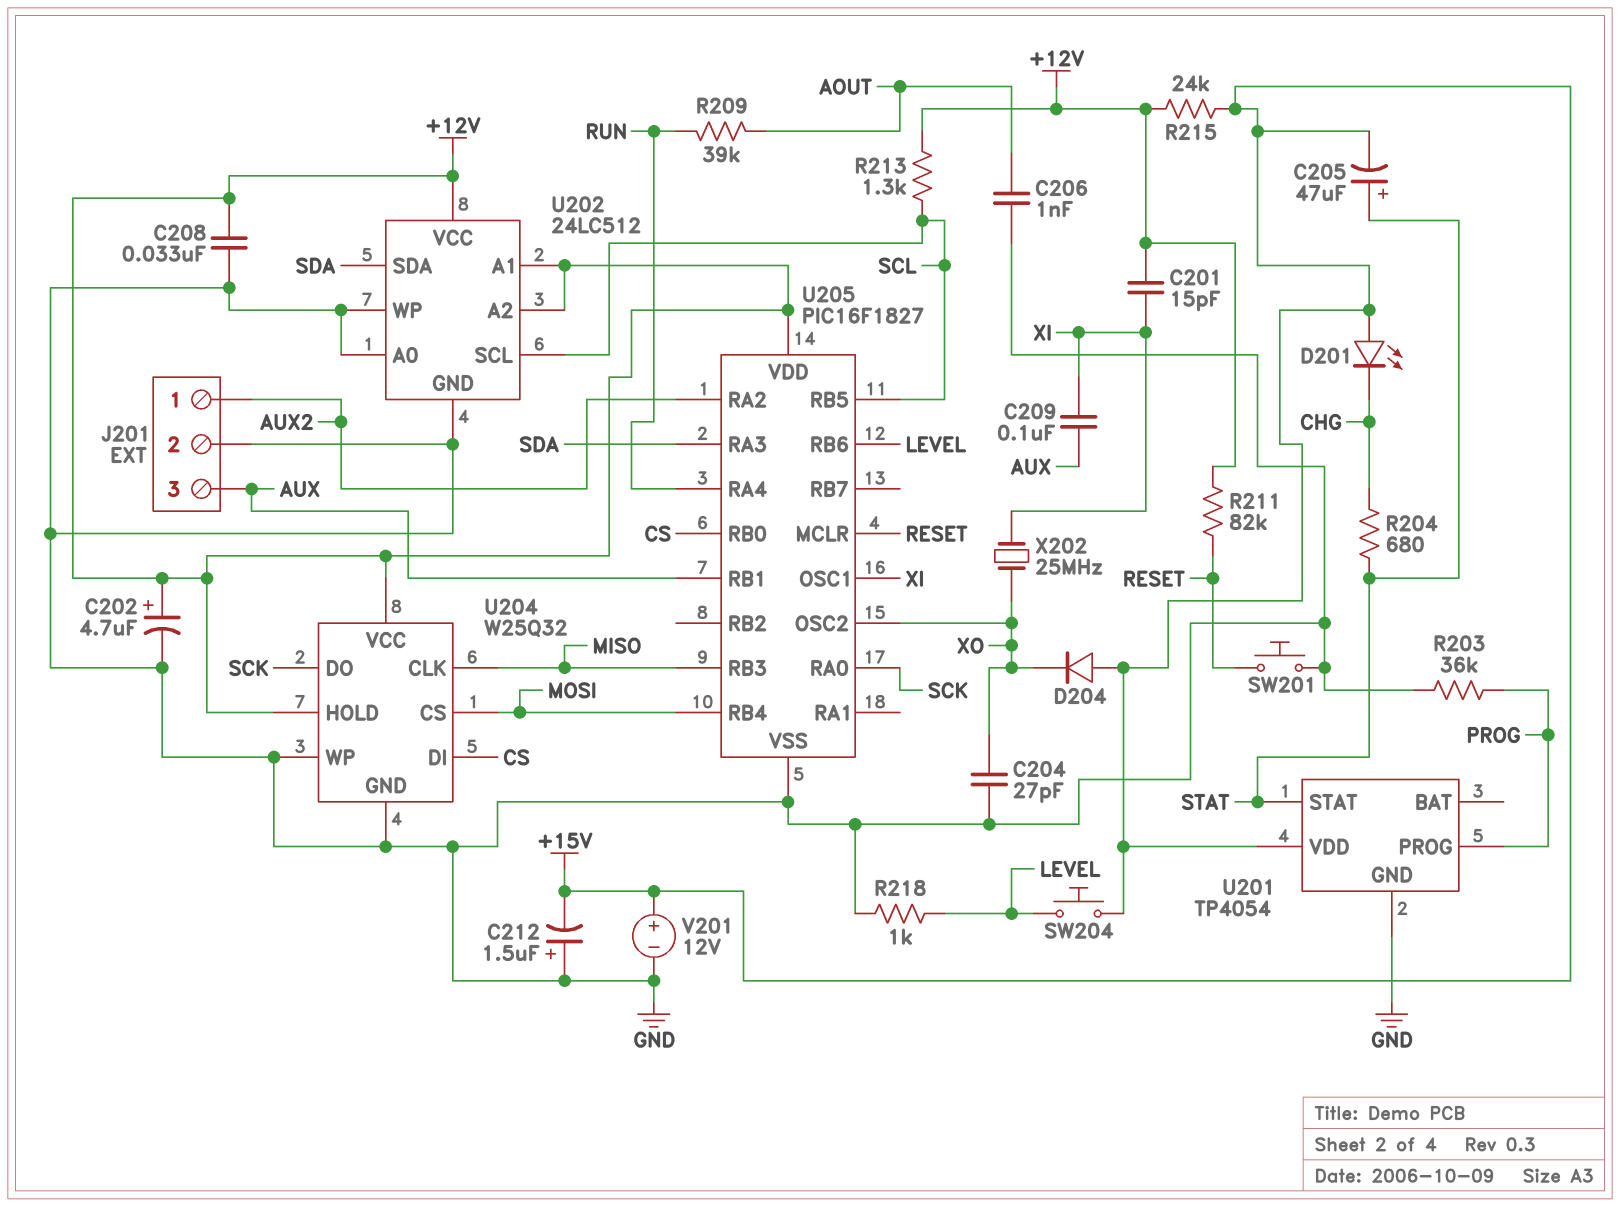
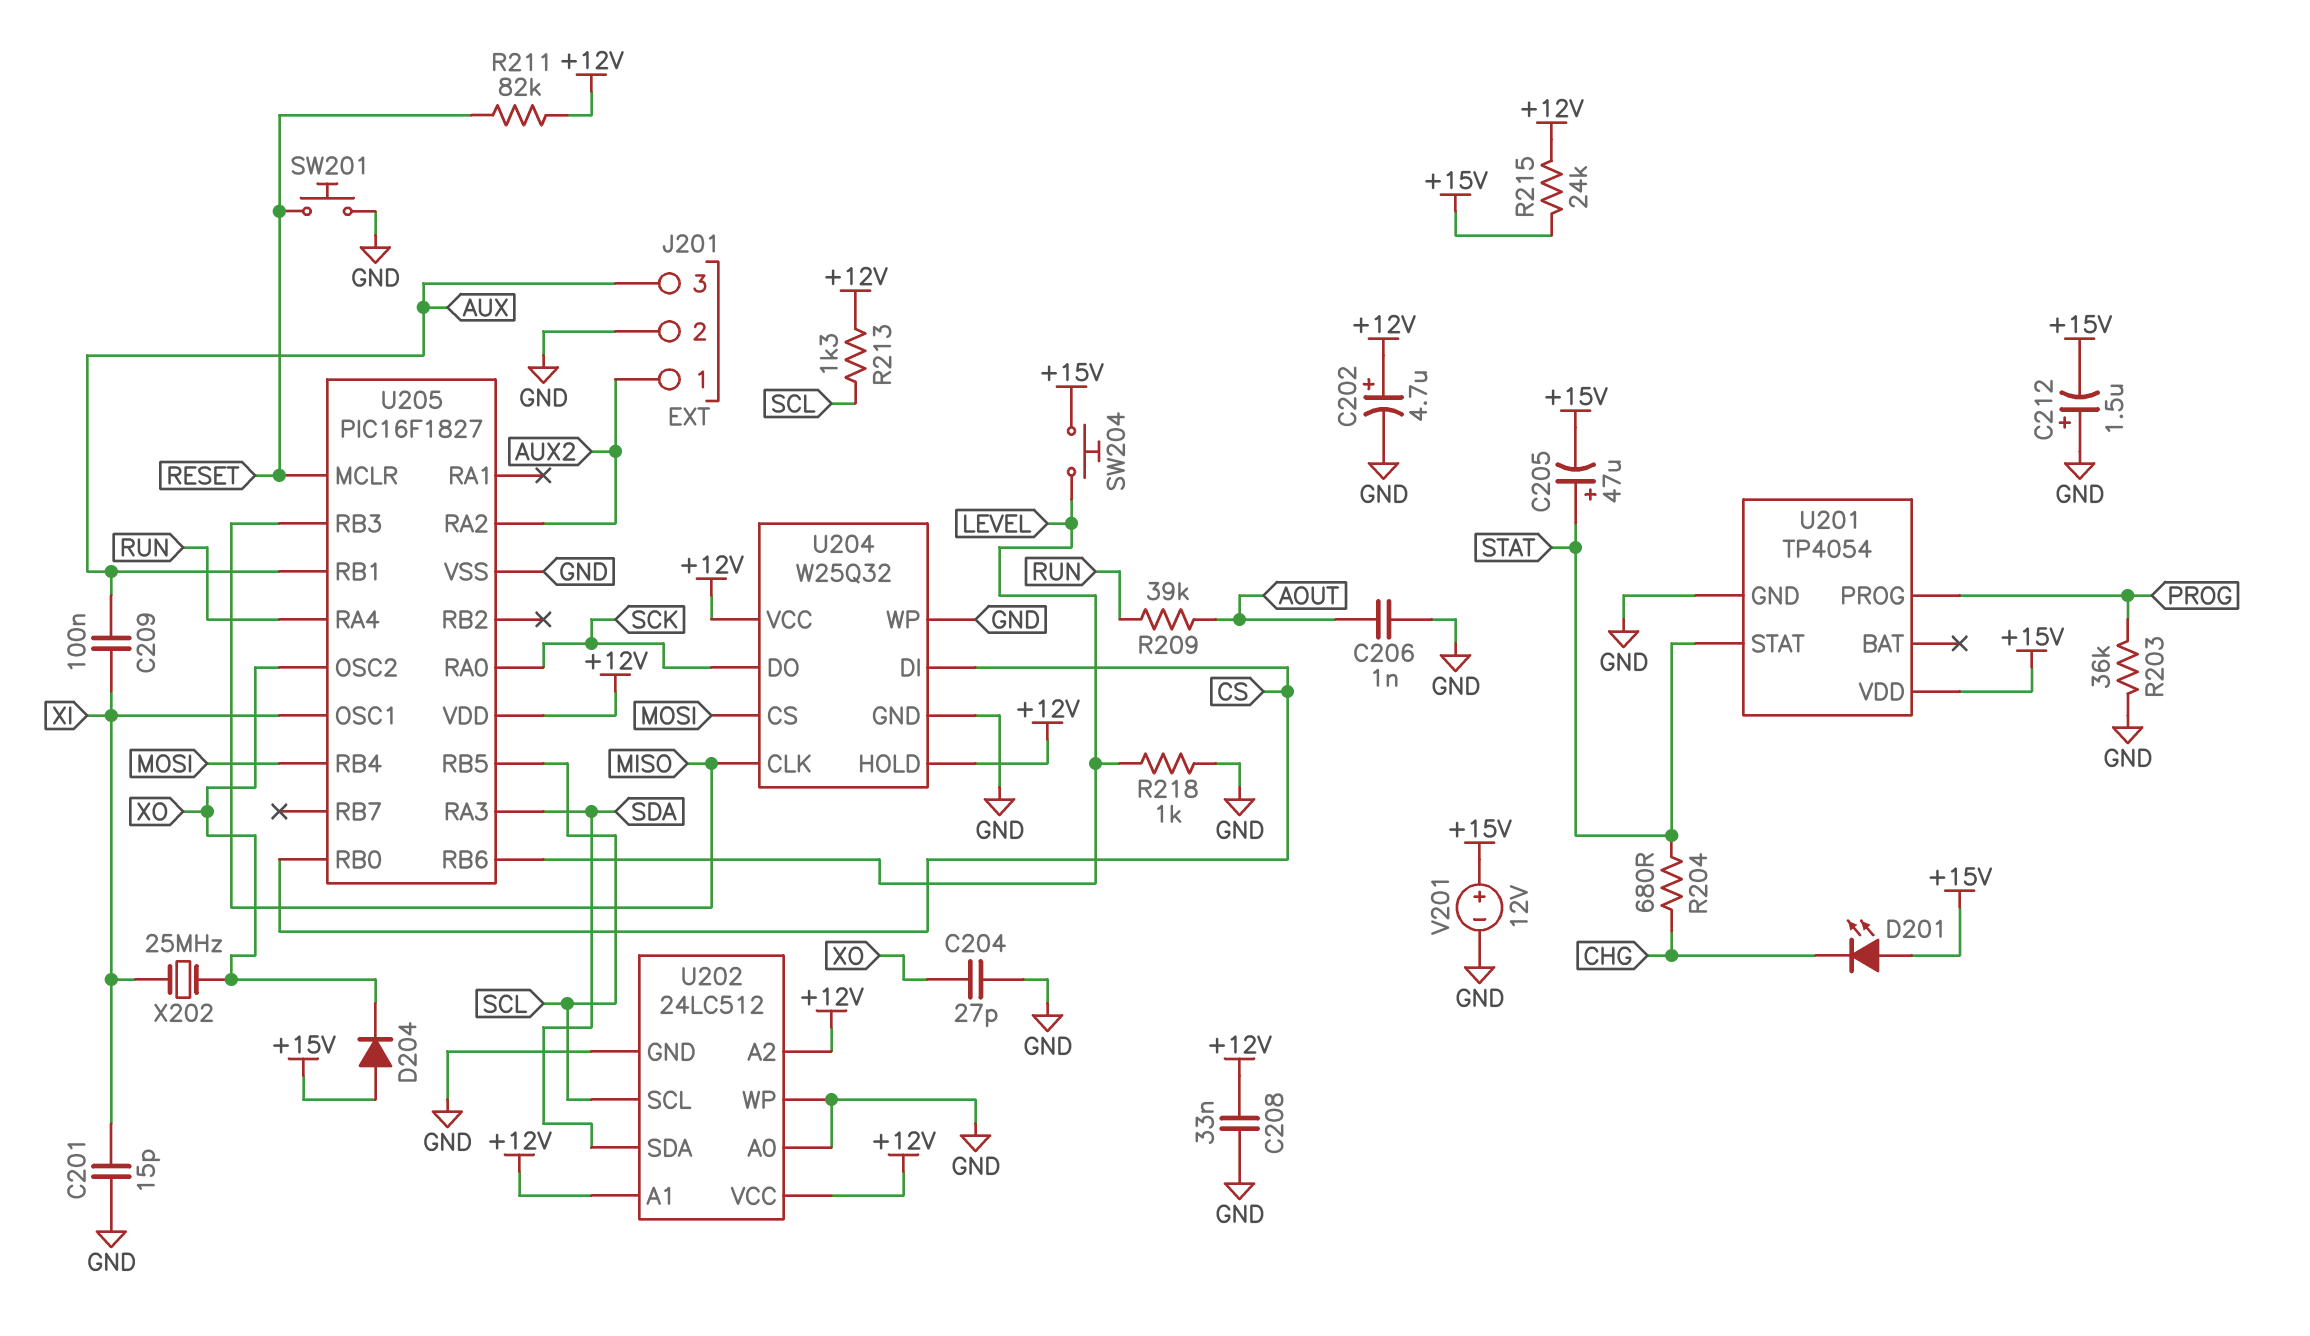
C201: 15pF (+12V, XI) -> 15pF (GND, XI)

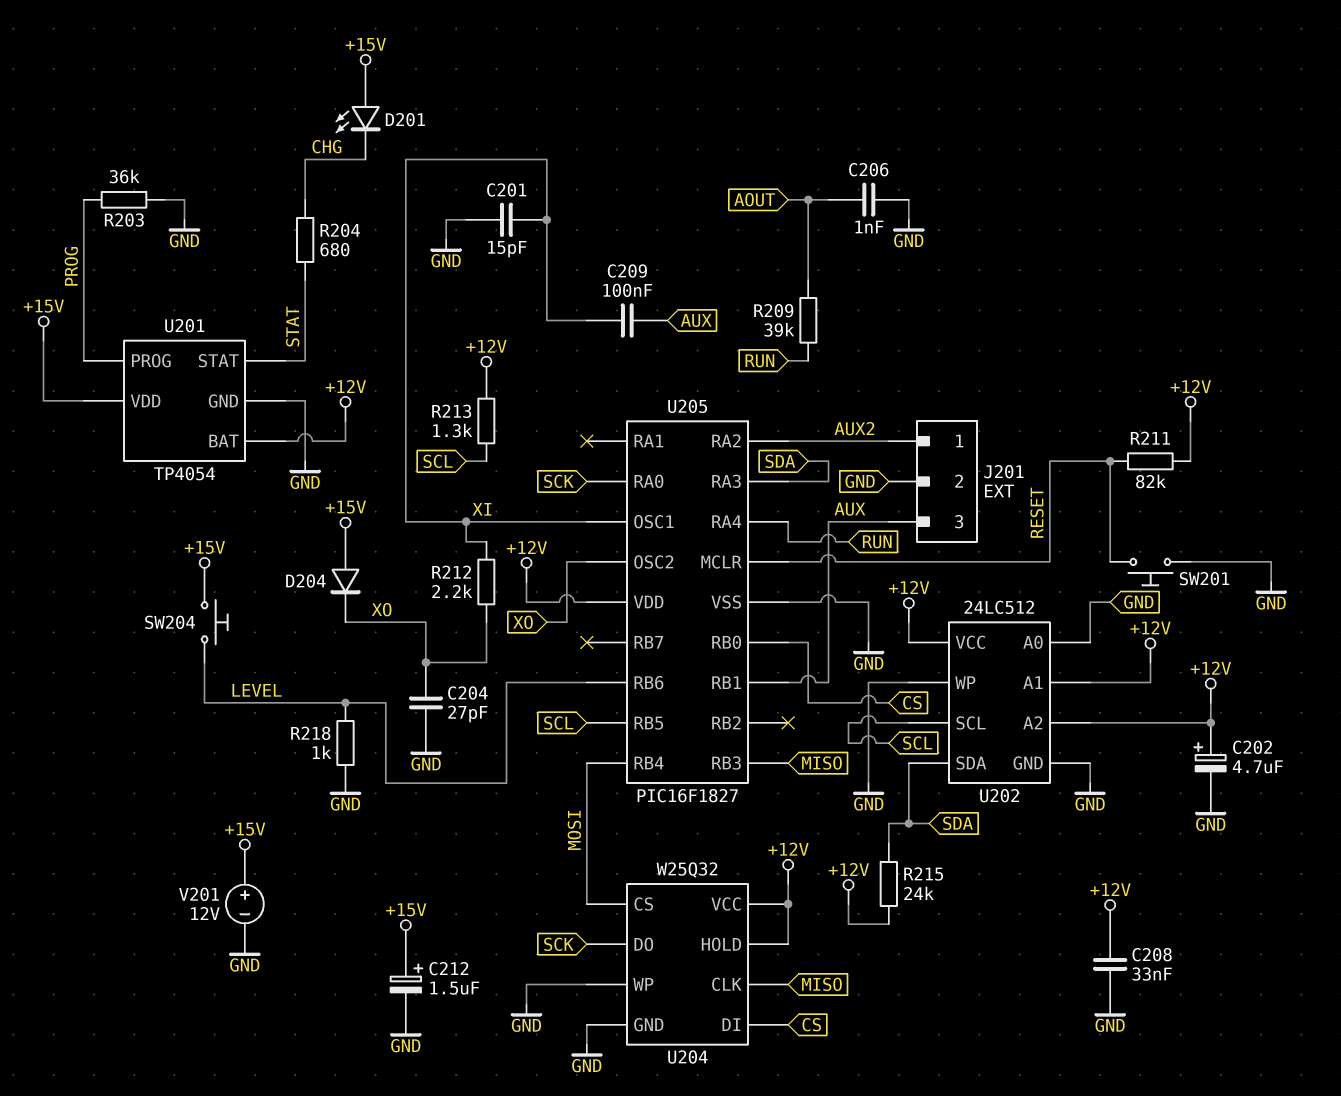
C205: 47uF (plus STAT, minus +15V) -> none
C212: 1.5uF (plus GND, minus +15V) -> 1.5uF (plus +15V, minus GND)
R212: none -> 2.2k (XI, XO)
R215: 24k (+12V, +15V) -> 24k (+12V, SDA)
U201 pin BAT: none -> +12V
X202: 25MHz (XI, XO) -> none

